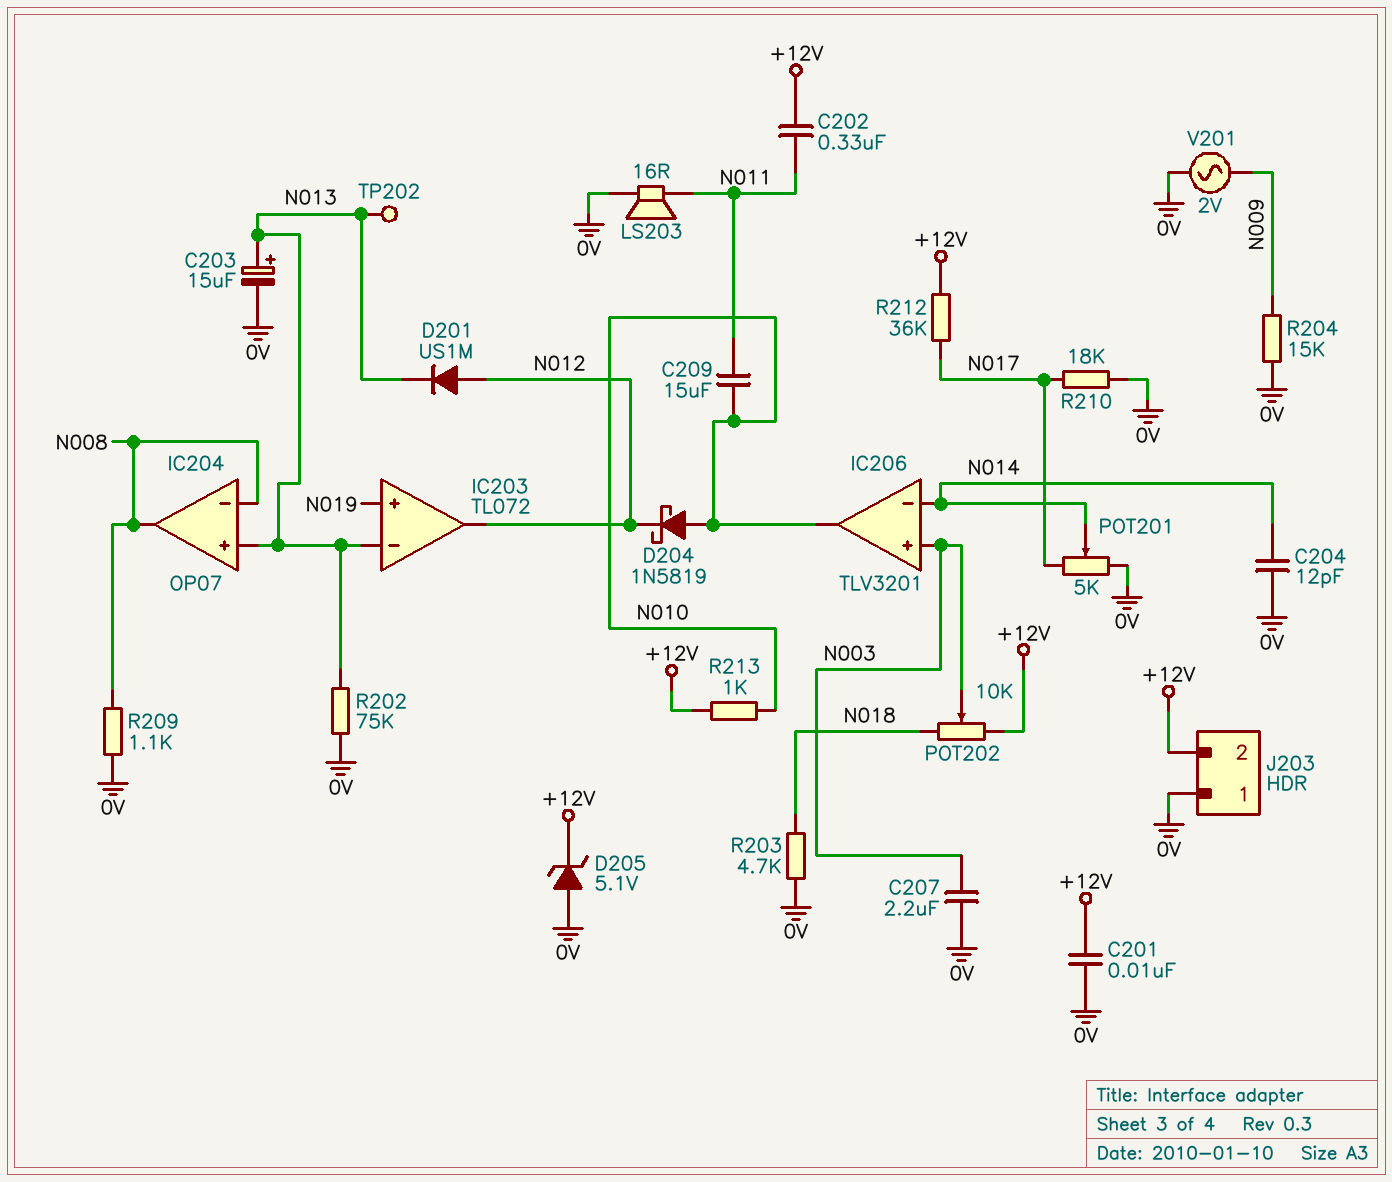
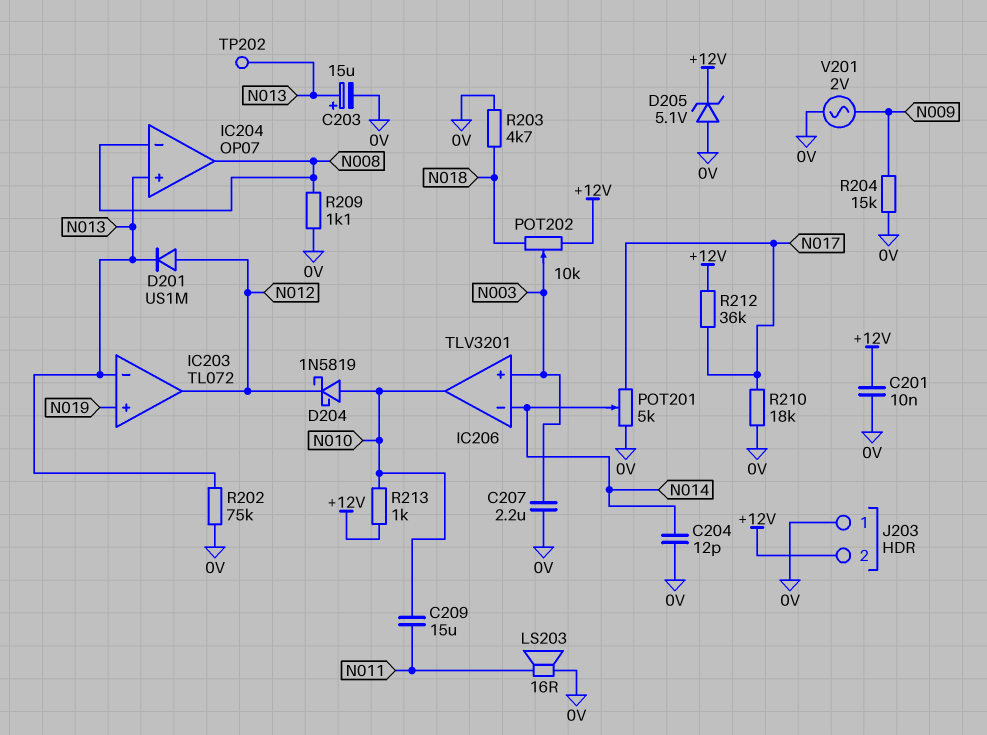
C202: 330nF (+12V, N011) -> none

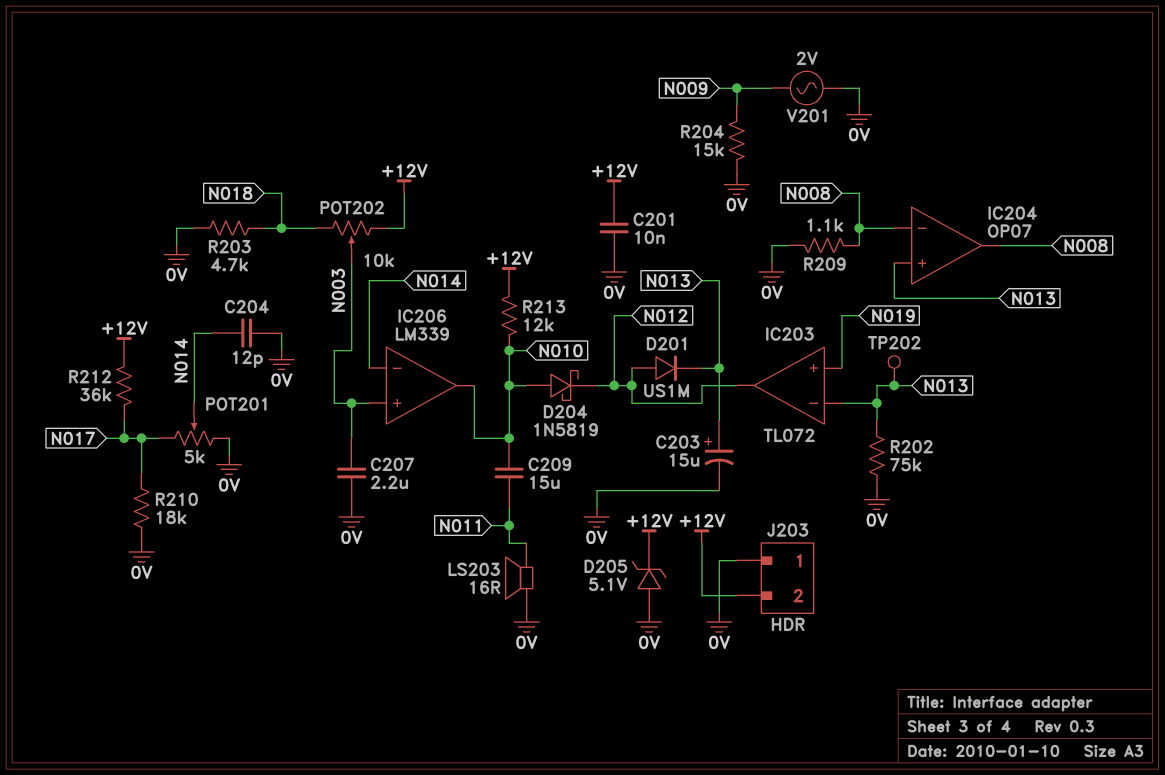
IC206: TLV3201 -> LM339
R213: 1k (+12V, N010) -> 12k (+12V, N010)

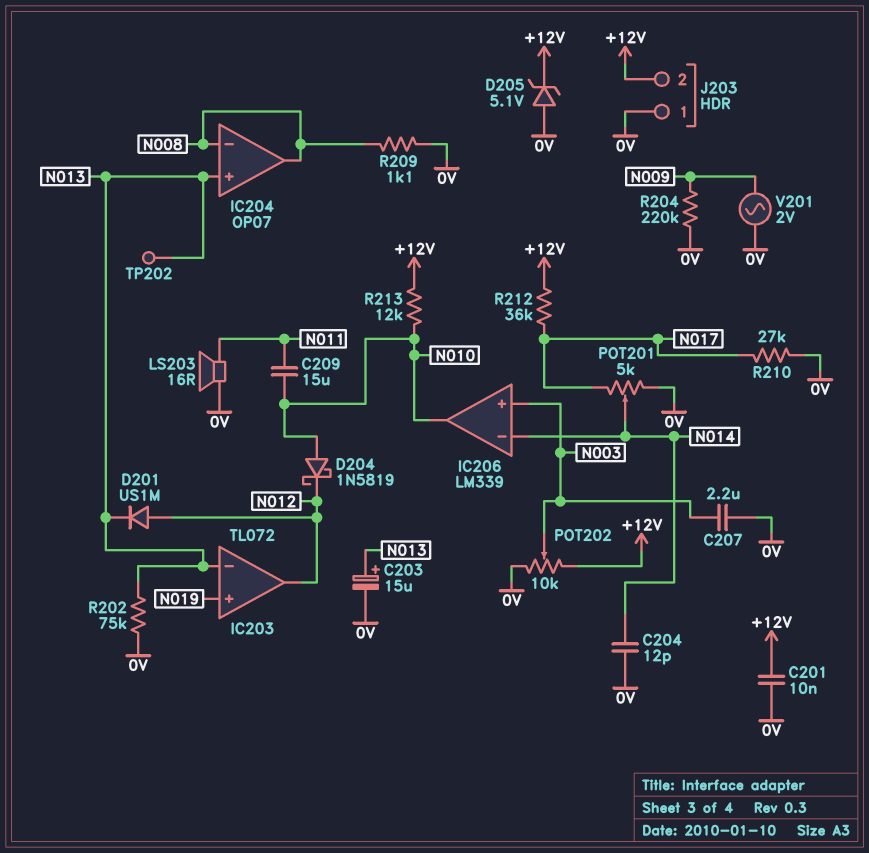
POT202: 10k (+12V, N018, wiper N003) -> 10k (+12V, 0V, wiper N003)
R203: 4.7k (0V, N018) -> none
R204: 15k (0V, N009) -> 220k (0V, N009)
R210: 18k (0V, N017) -> 27k (0V, N017)

